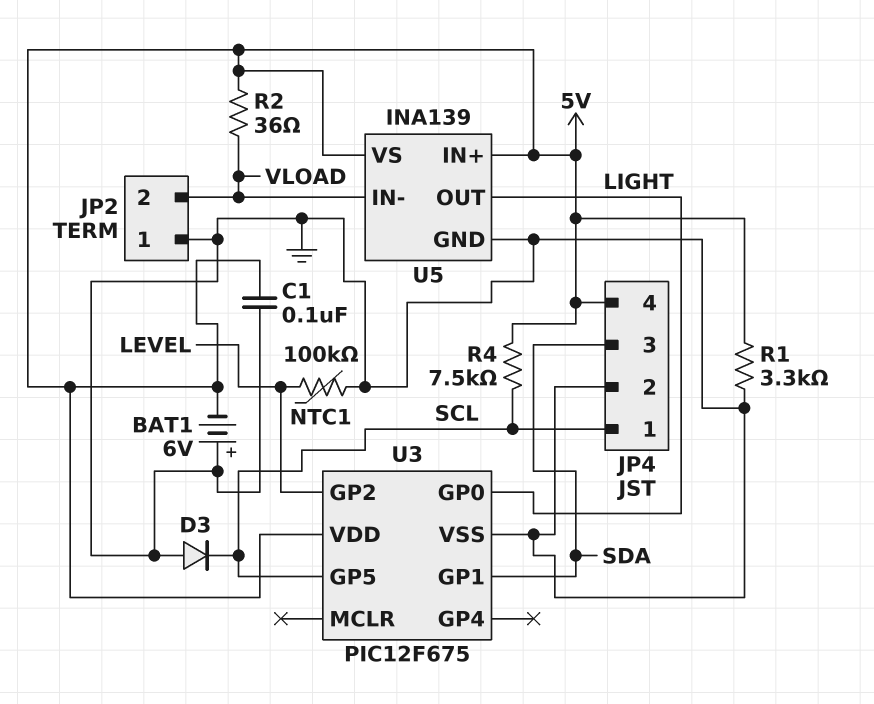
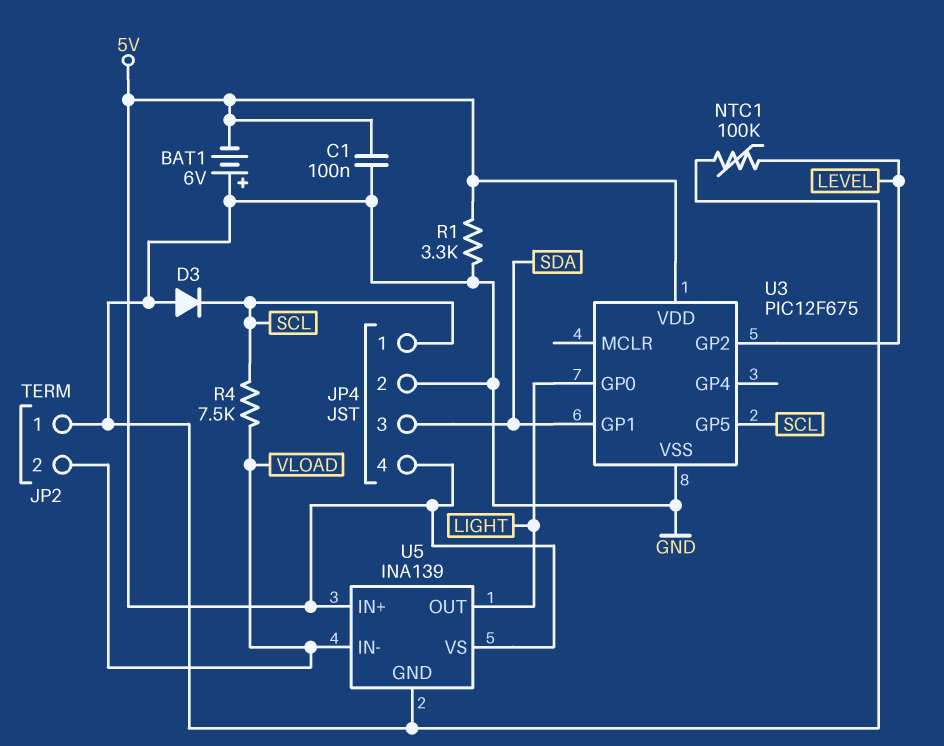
R2: 36 (5V, VLOAD) -> none
R4: 7.5k (5V, SCL) -> 7.5k (SCL, VLOAD)

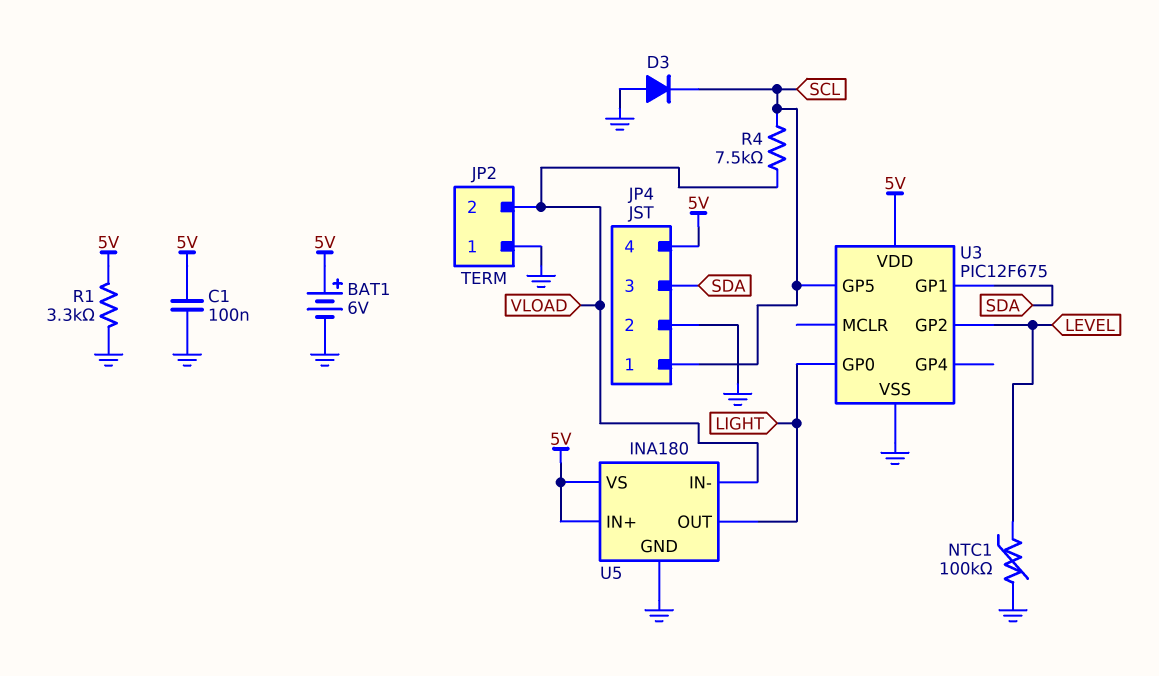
BAT1: 6V (plus GND, minus 5V) -> 6V (plus 5V, minus GND)
U5: INA139 -> INA180

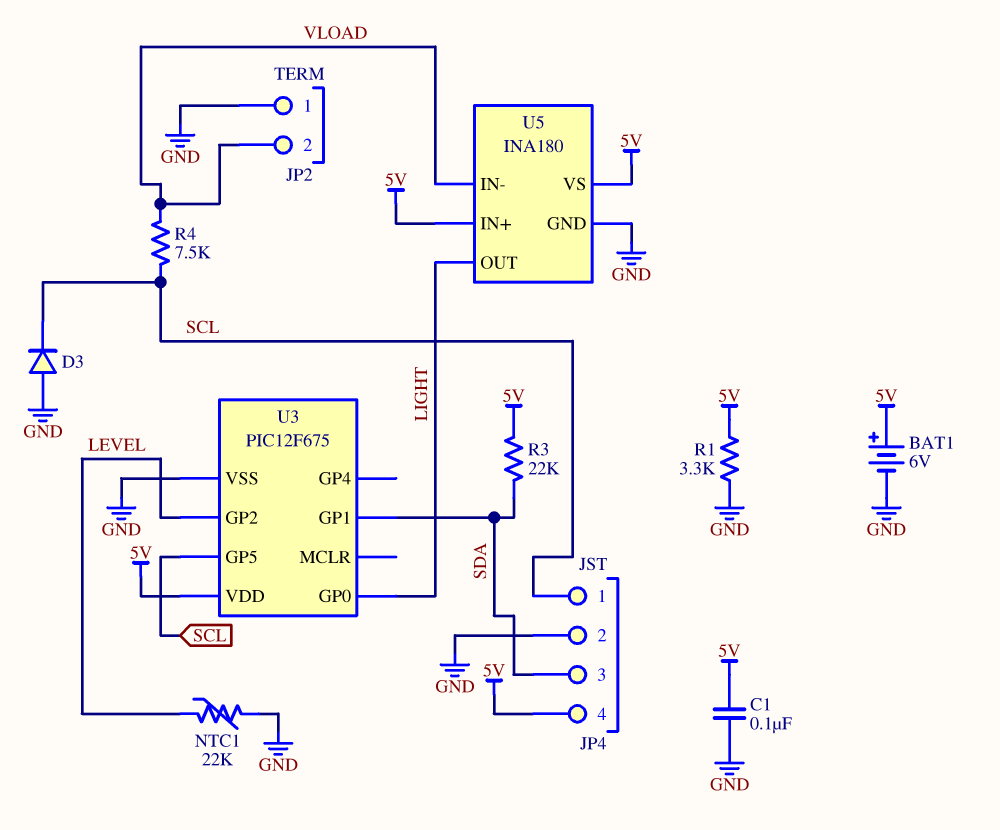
NTC1: 100k (GND, LEVEL) -> 22k (GND, LEVEL)
R3: none -> 22k (5V, SDA)

